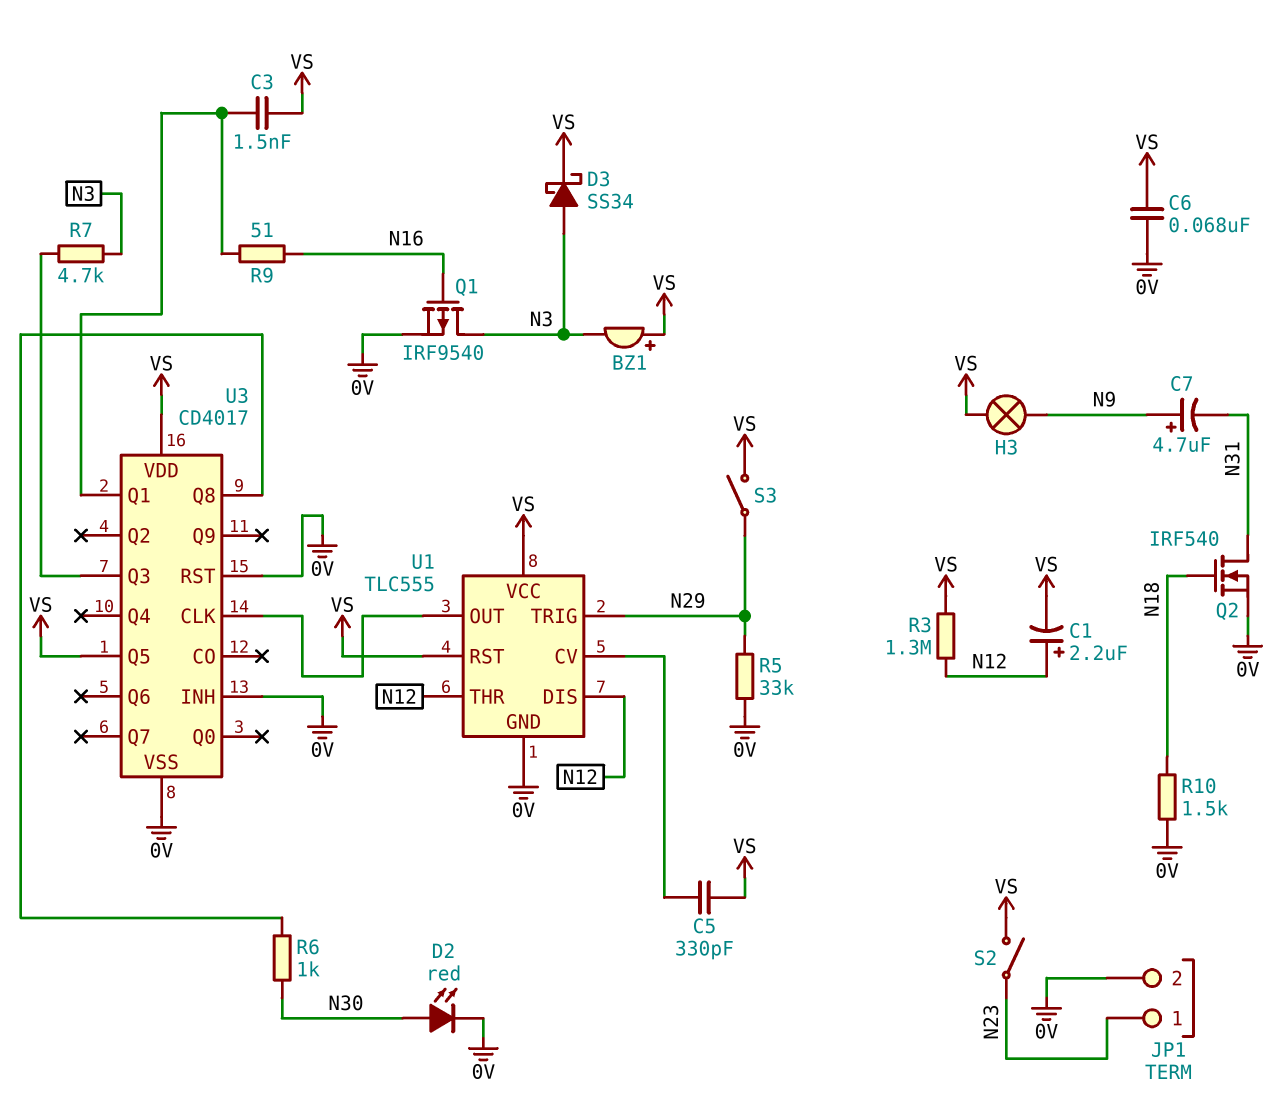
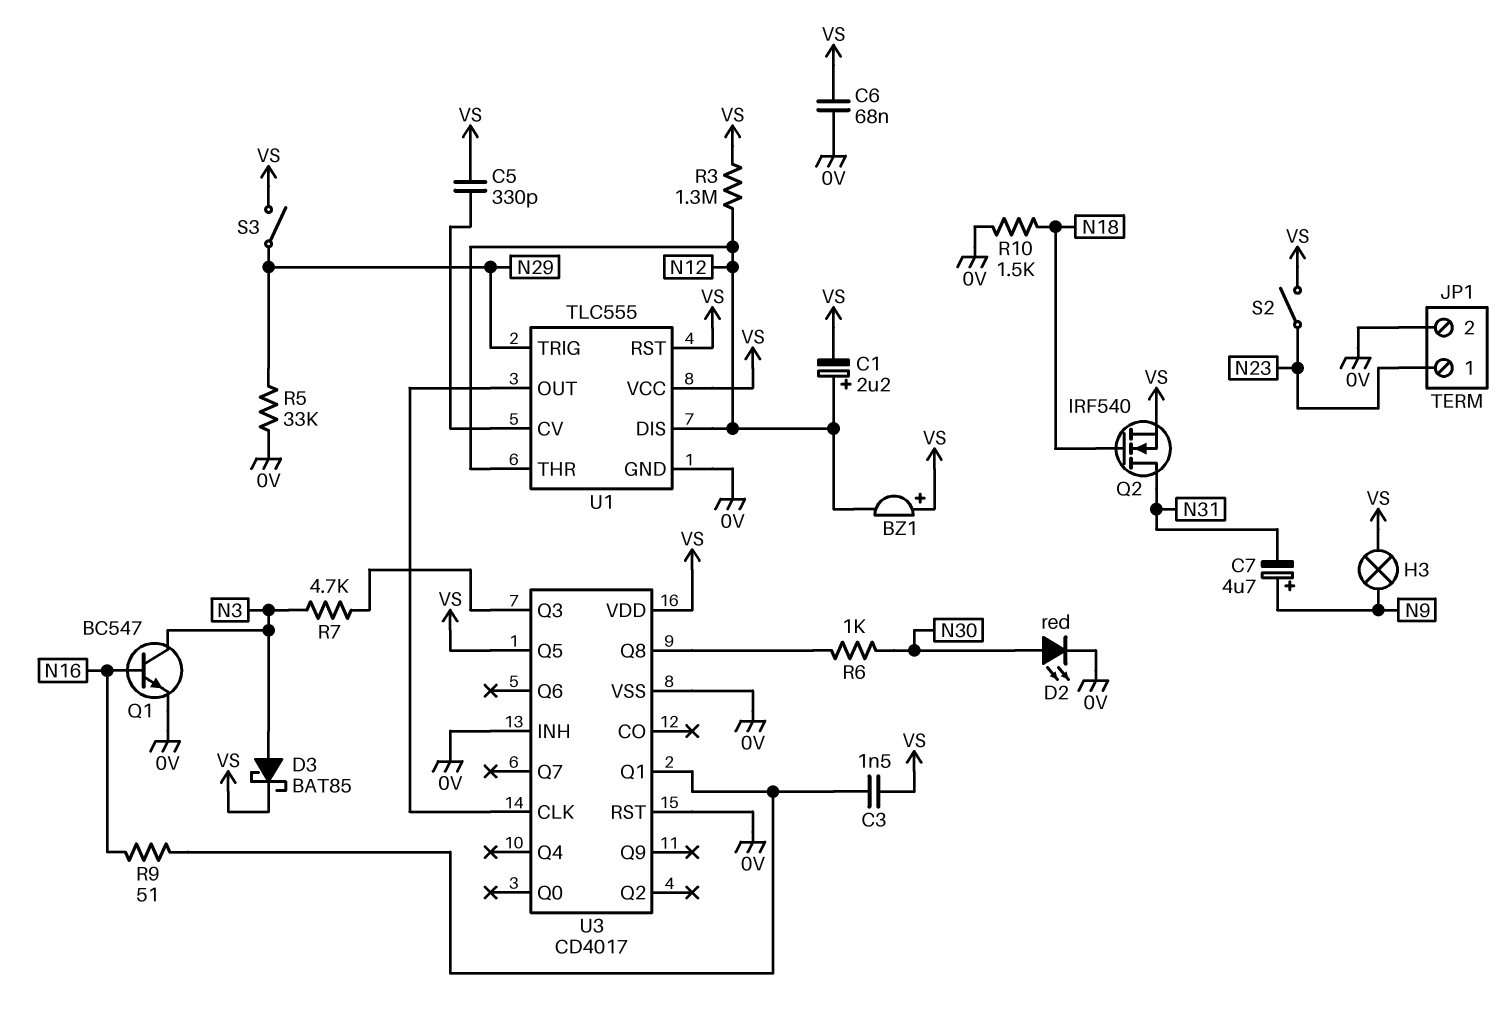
BZ1: buzzer (plus VS, minus N3) -> buzzer (plus VS, minus N12)
D3: schottky SS34 (A N3, K VS) -> schottky BAT85 (A N3, K VS)
Q1: PMOS IRF9540 (G N16, D N3, S 0V) -> NPN BC547 (B N16, C N3, E 0V)
Q2: NMOS IRF540 (G N18, D N31, S 0V) -> NMOS IRF540 (G N18, D N31, S VS)

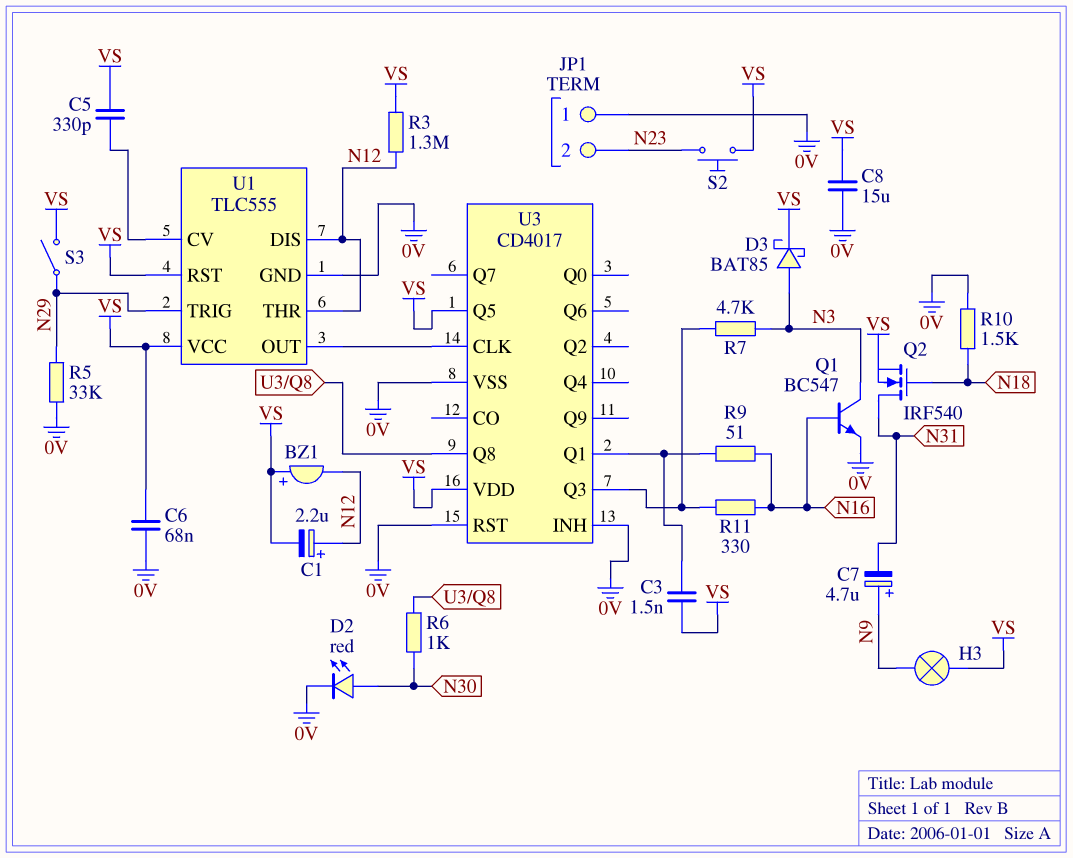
C8: none -> 15uF (0V, VS)
JP1 pin 1: N23 -> 0V
JP1 pin 2: 0V -> N23
R11: none -> 330 (N16, U3/Q3)
S2: switch (N23, VS) -> button (N23, VS)

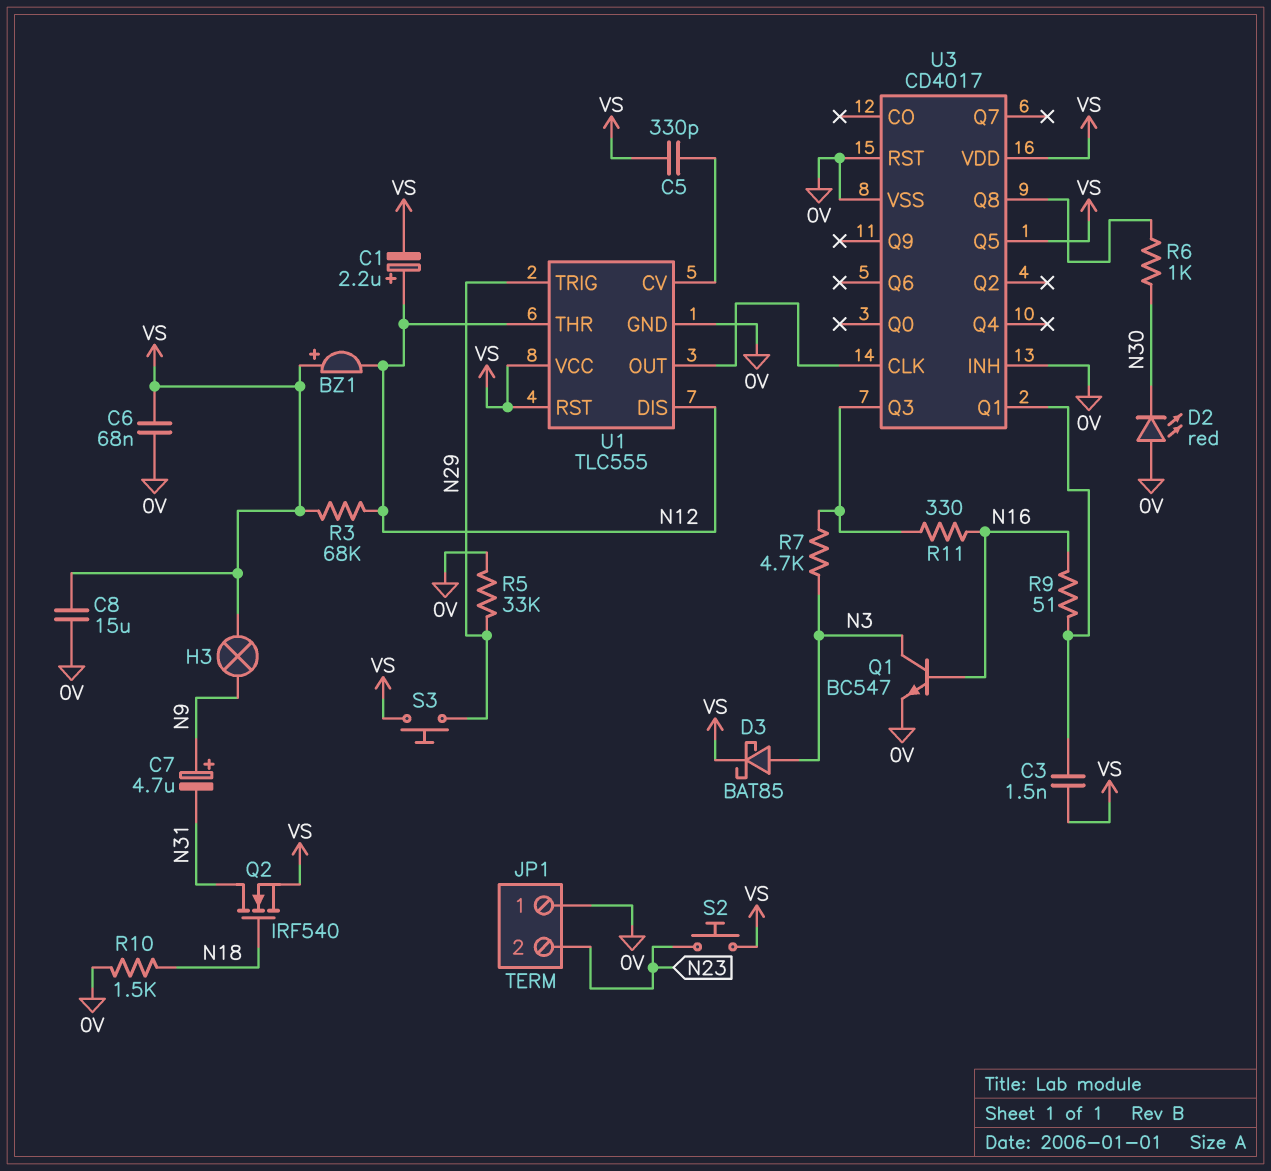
D2: LED red (A N30, K 0V) -> LED red (A 0V, K N30)
R3: 1.3M (N12, VS) -> 68k (N12, VS)
S3: switch (N29, VS) -> button (N29, VS)

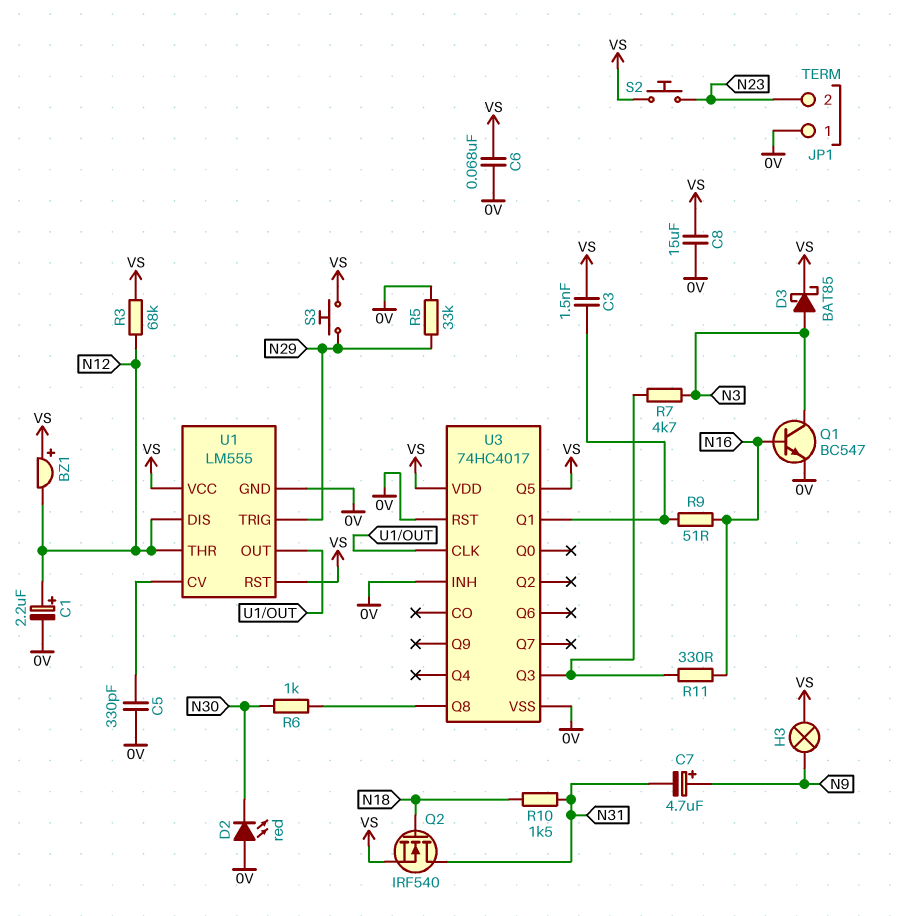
C1: 2.2uF (plus N12, minus VS) -> 2.2uF (plus N12, minus 0V)
C5: 330pF (U1/CV, VS) -> 330pF (0V, U1/CV)
R10: 1.5k (0V, N18) -> 1.5k (N18, N31)
U1: TLC555 -> LM555
U3: CD4017 -> 74HC4017

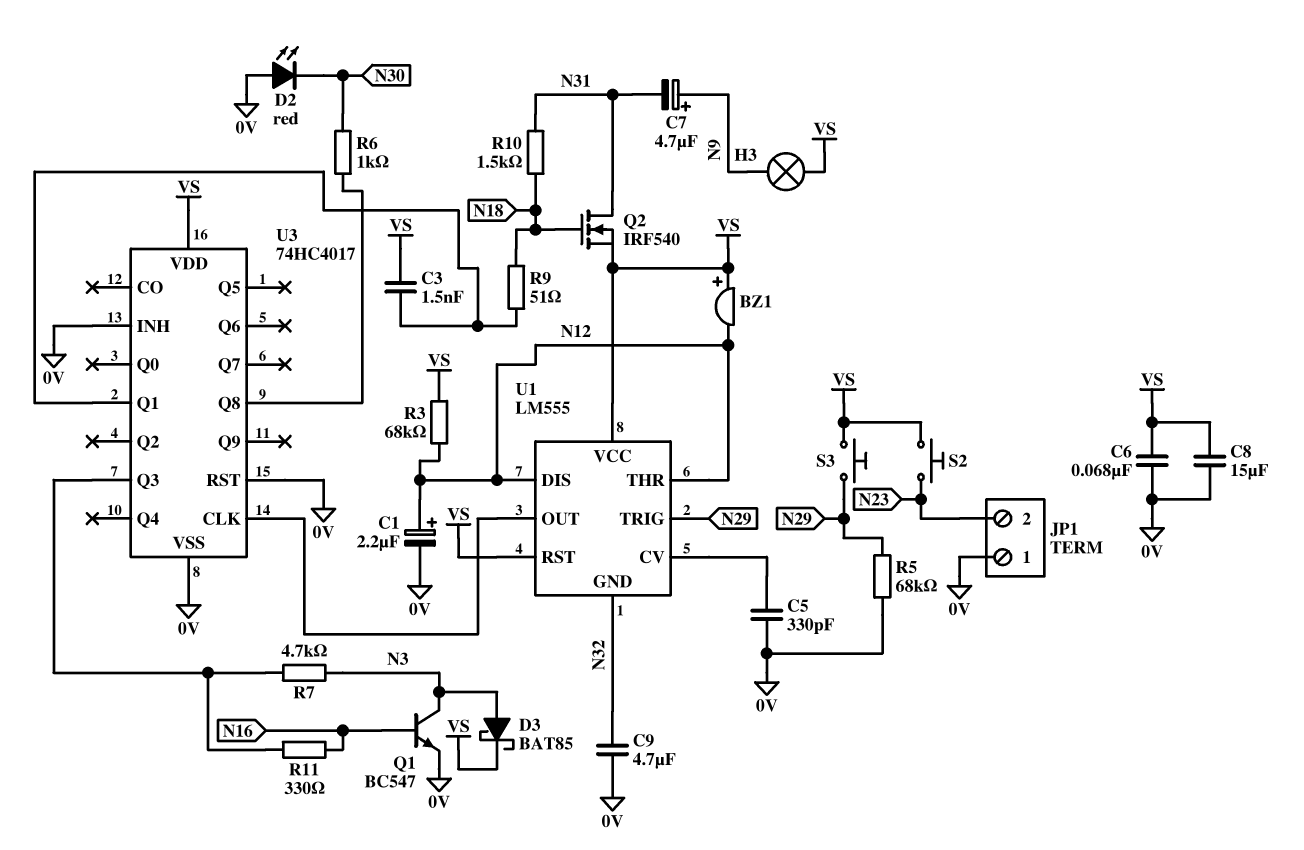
C9: none -> 4.7uF (0V, N32)
R5: 33k (0V, N29) -> 68k (0V, N29)
R9: 51 (N16, U3/Q1) -> 51 (N18, U3/Q1)
U1 pin GND: 0V -> N32
U3 pin Q5: VS -> none

